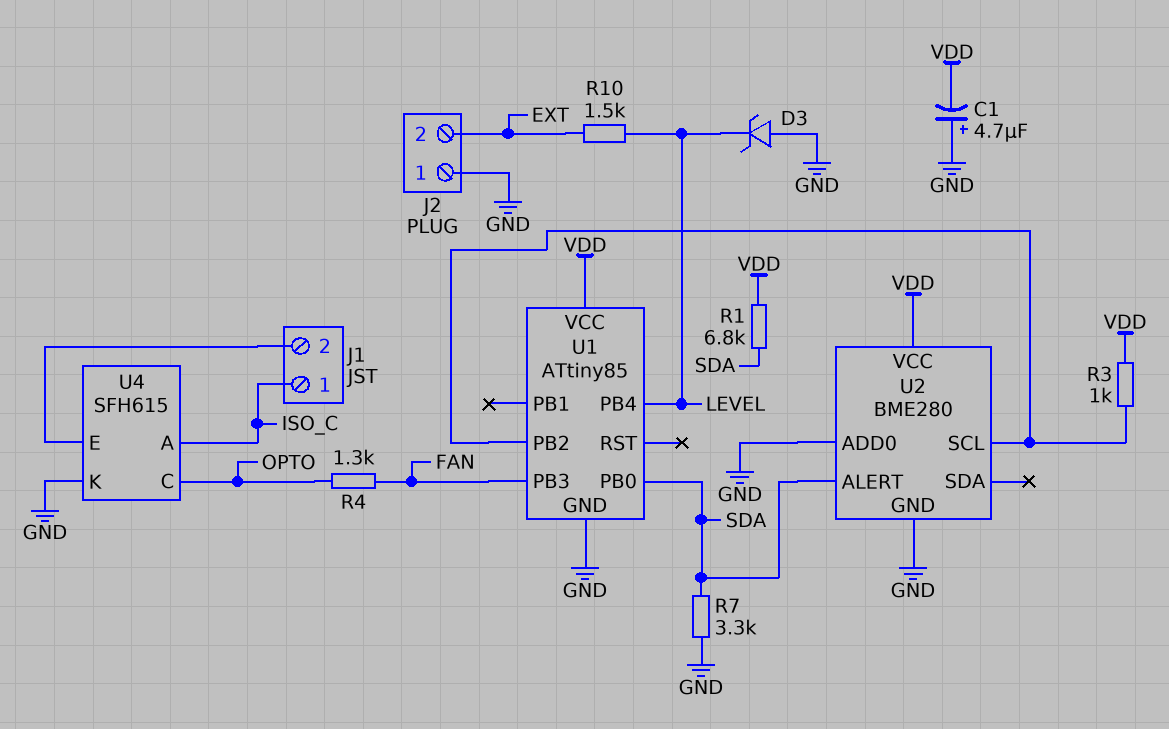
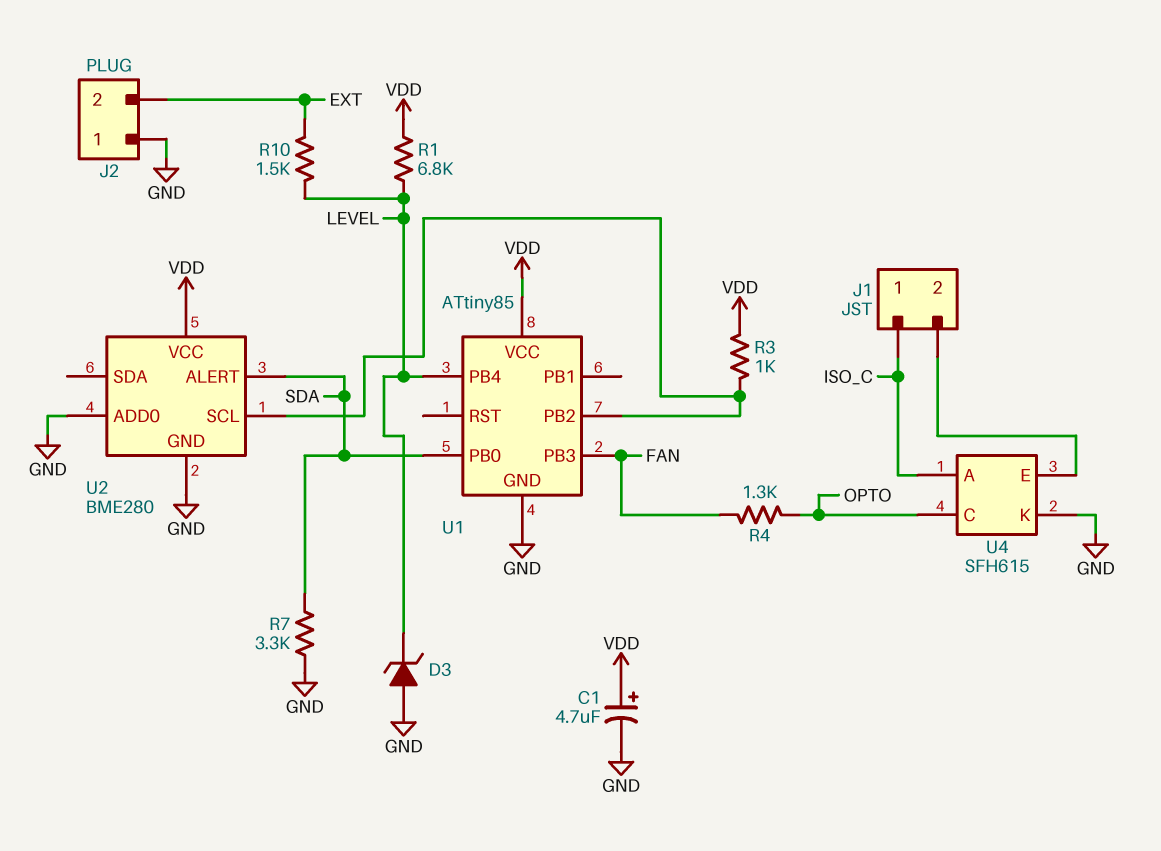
C1: 4.7uF (plus GND, minus VDD) -> 4.7uF (plus VDD, minus GND)
R1: 6.8k (SDA, VDD) -> 6.8k (LEVEL, VDD)

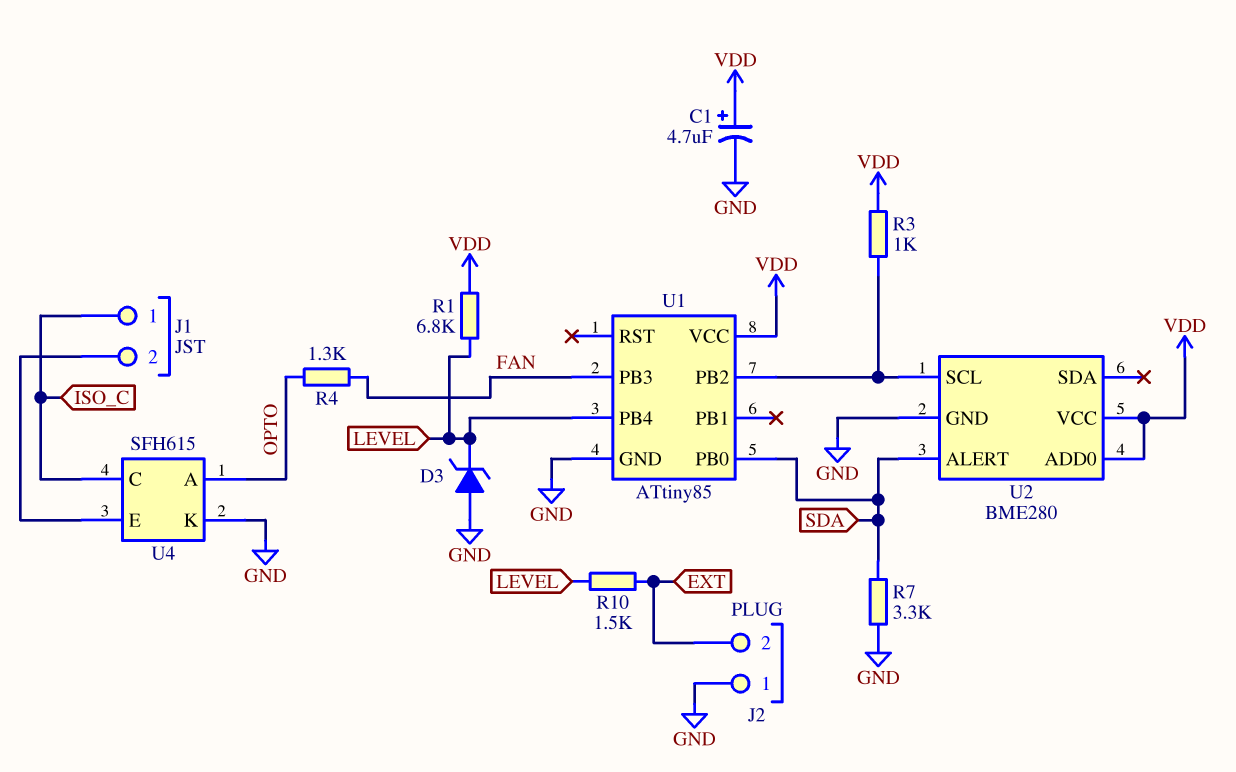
U2 pin ADD0: GND -> VDD
U4 pin A: ISO_C -> OPTO
U4 pin C: OPTO -> ISO_C

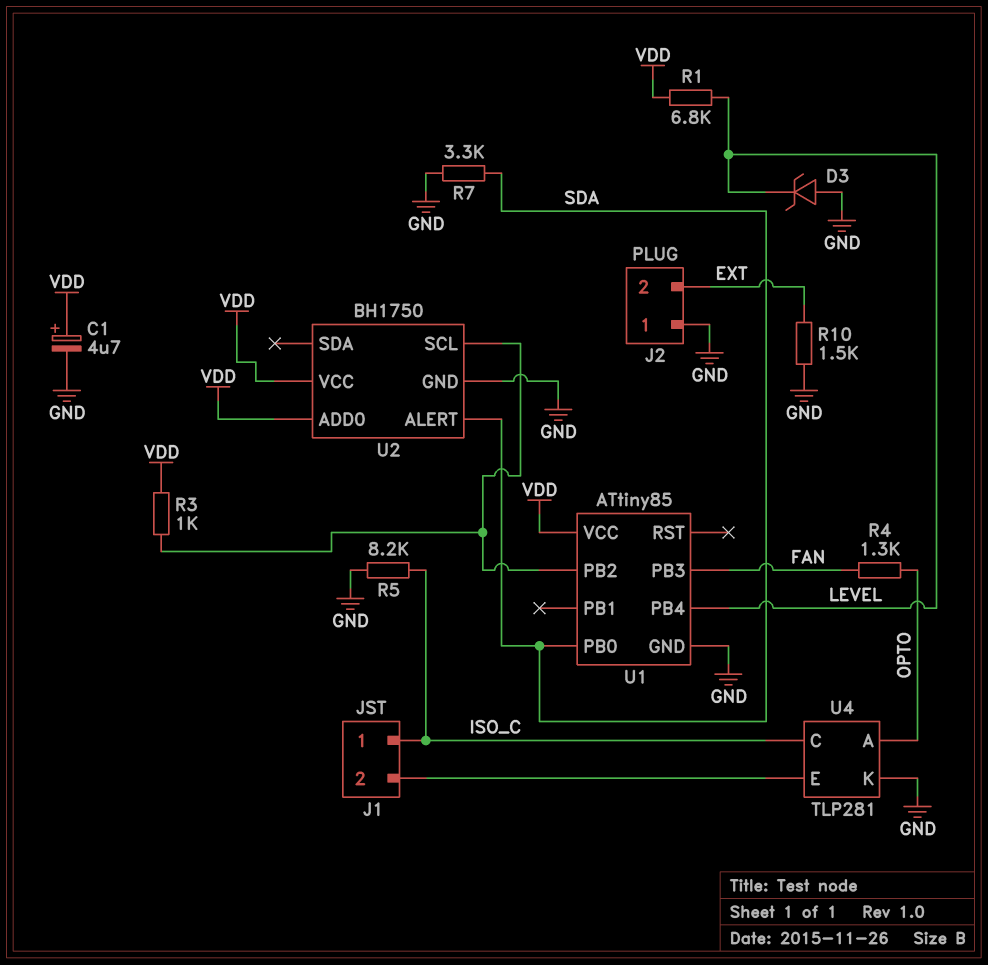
R5: none -> 8.2k (GND, ISO_C)
R10: 1.5k (EXT, LEVEL) -> 1.5k (EXT, GND)
U2: BME280 -> BH1750
U4: SFH615 -> TLP281

